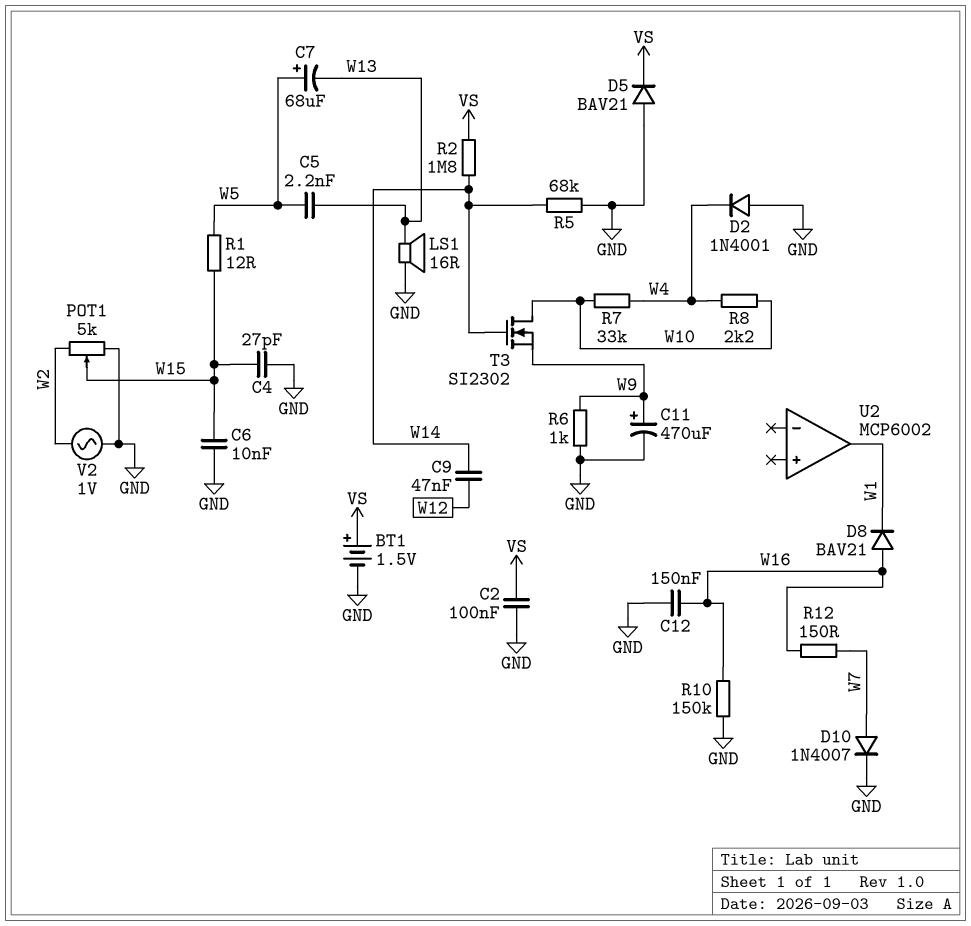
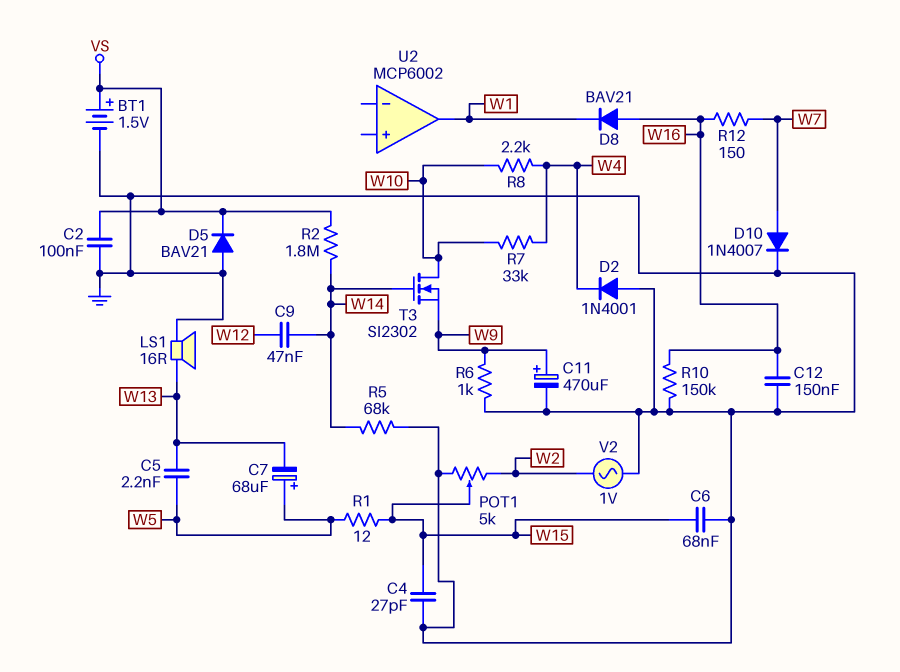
C6: 10nF (GND, W15) -> 68nF (GND, W15)

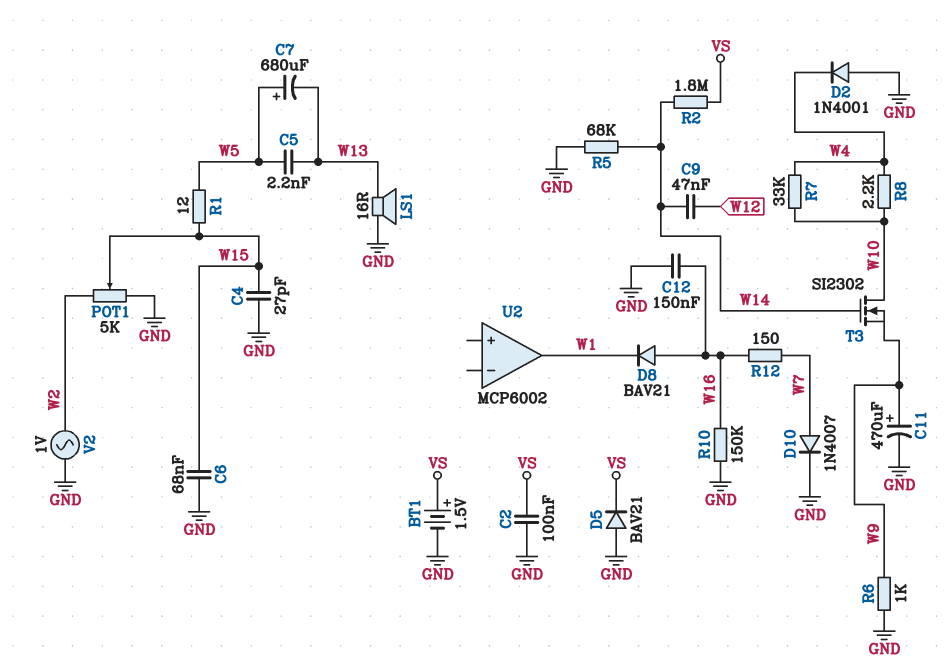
C7: 68uF (plus W5, minus W13) -> 680uF (plus W5, minus W13)

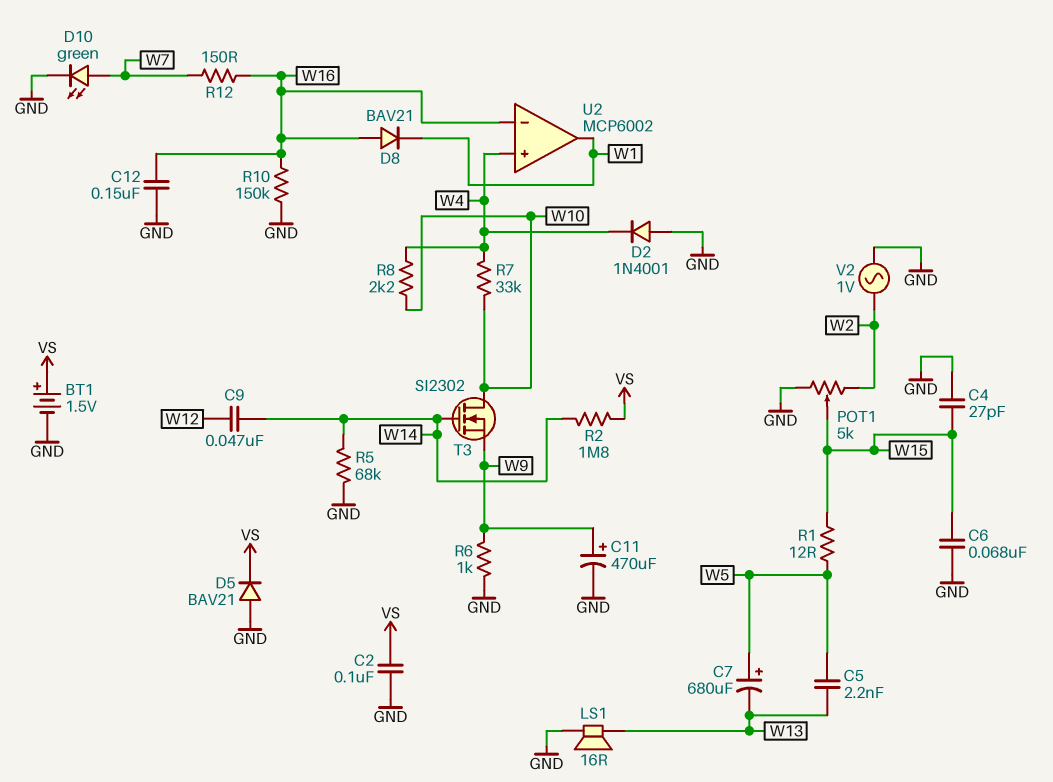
D10: diode 1N4007 (A W7, K GND) -> LED green (A W7, K GND)
U2 pin in+: none -> W4
U2 pin in-: none -> W16

